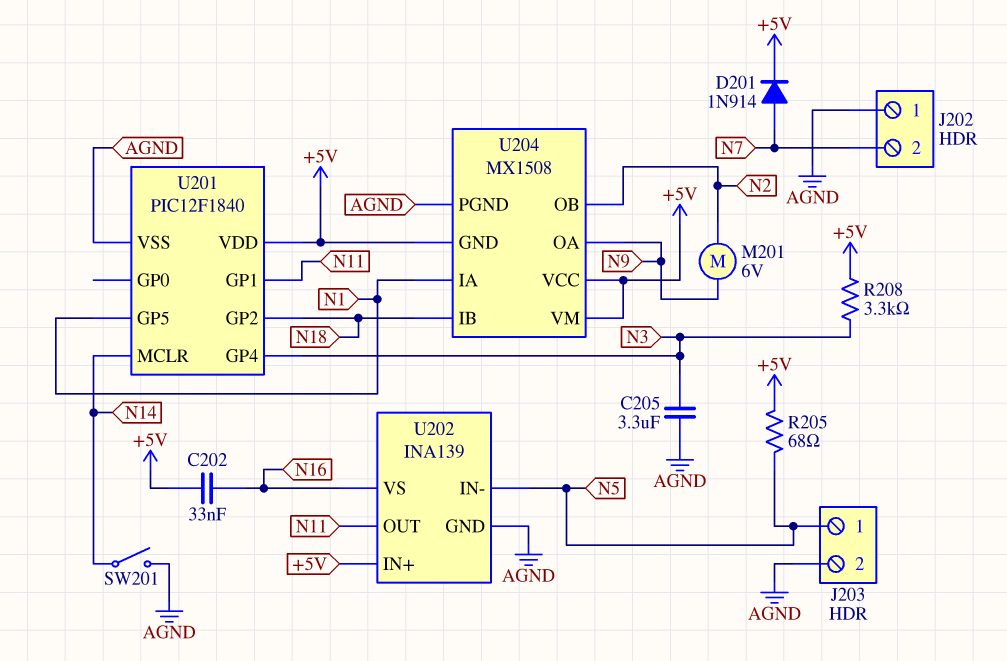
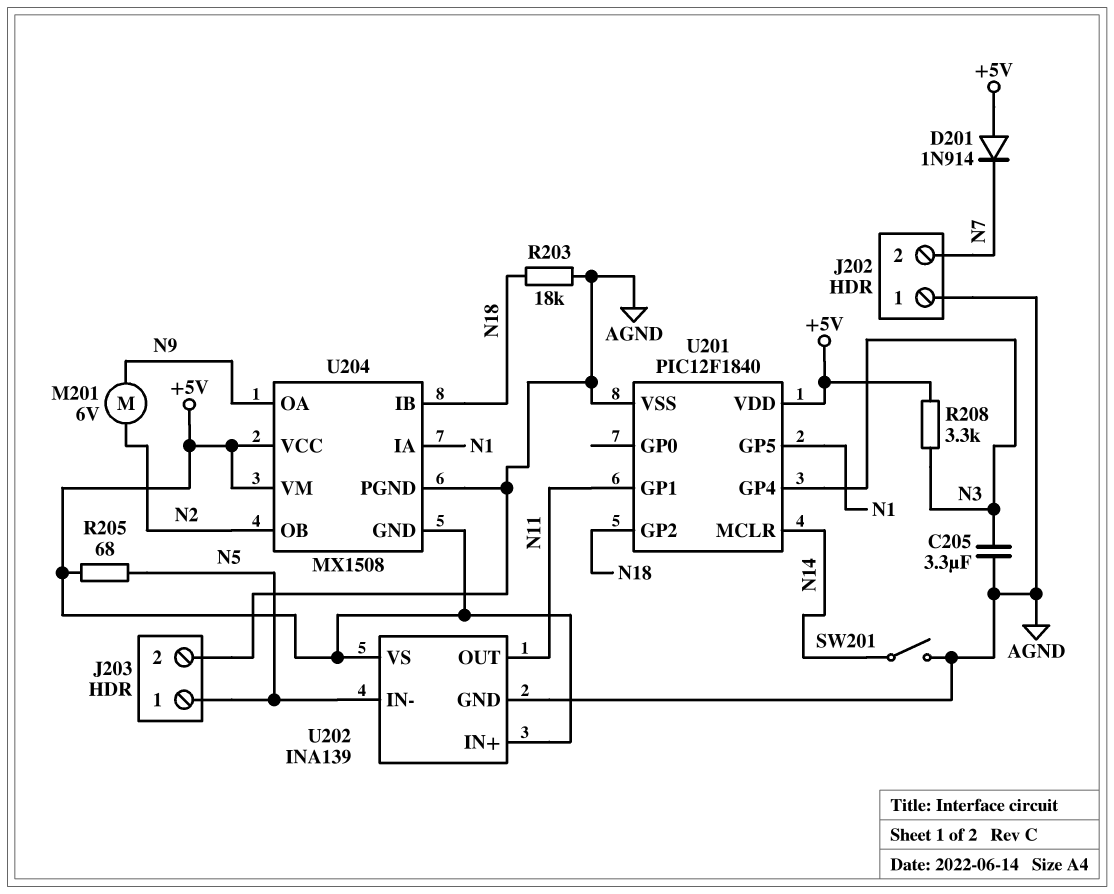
C202: 33nF (+5V, N16) -> none
D201: diode 1N914 (A N7, K +5V) -> diode 1N914 (A +5V, K N7)
R203: none -> 18k (AGND, N18)
U202 pin VS: N16 -> +5V

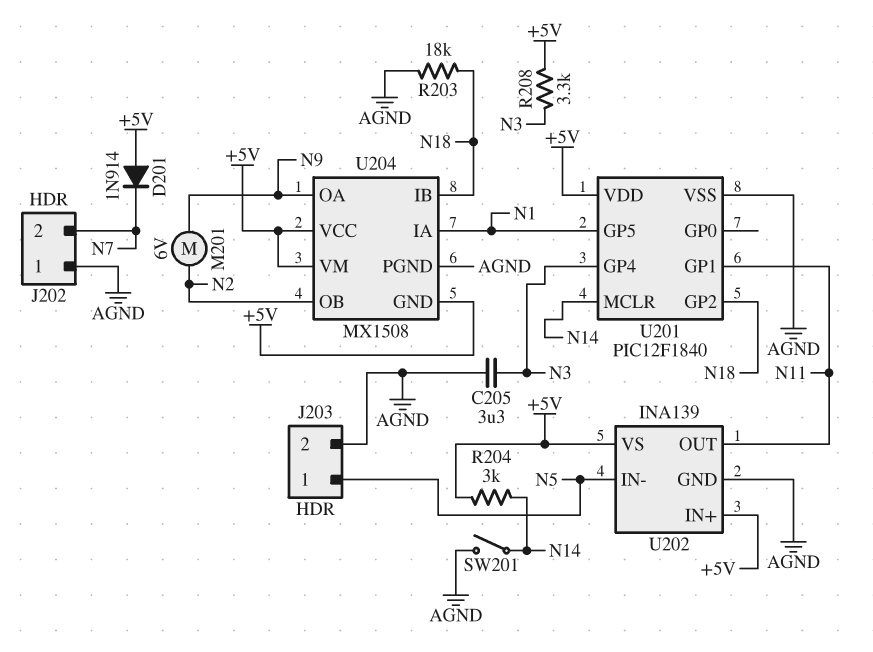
R204: none -> 3k (+5V, N14)
R205: 68 (+5V, N5) -> none

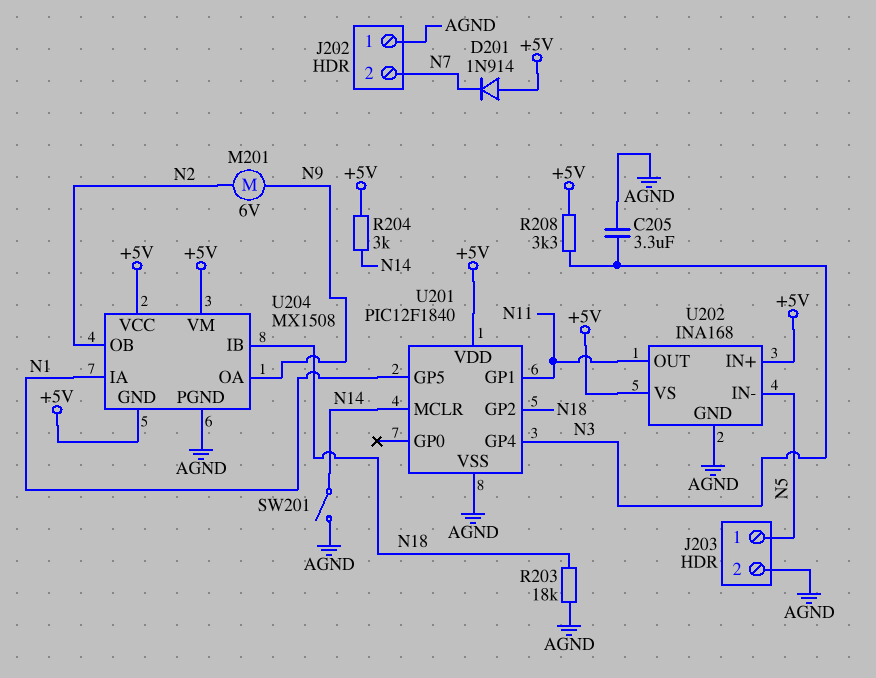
U202: INA139 -> INA168

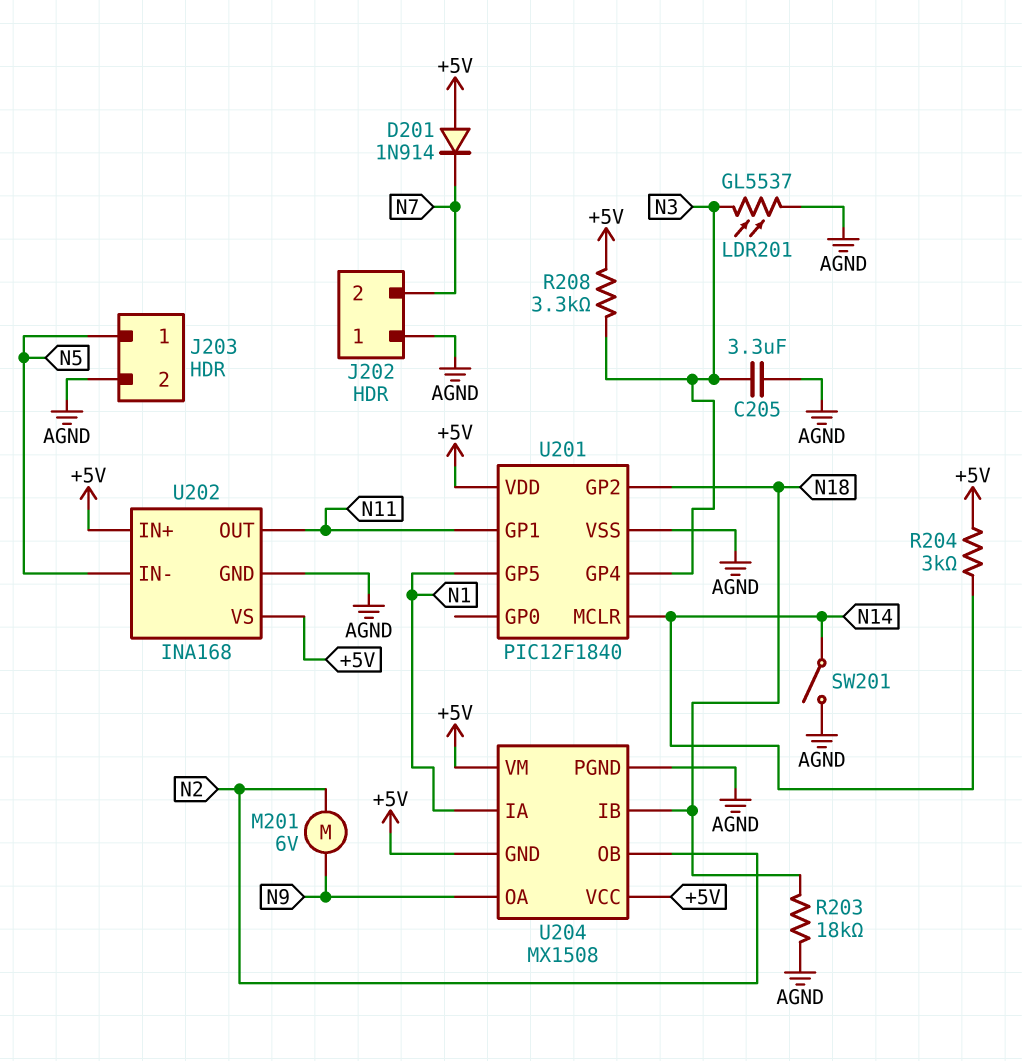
LDR201: none -> GL5537 (AGND, N3)

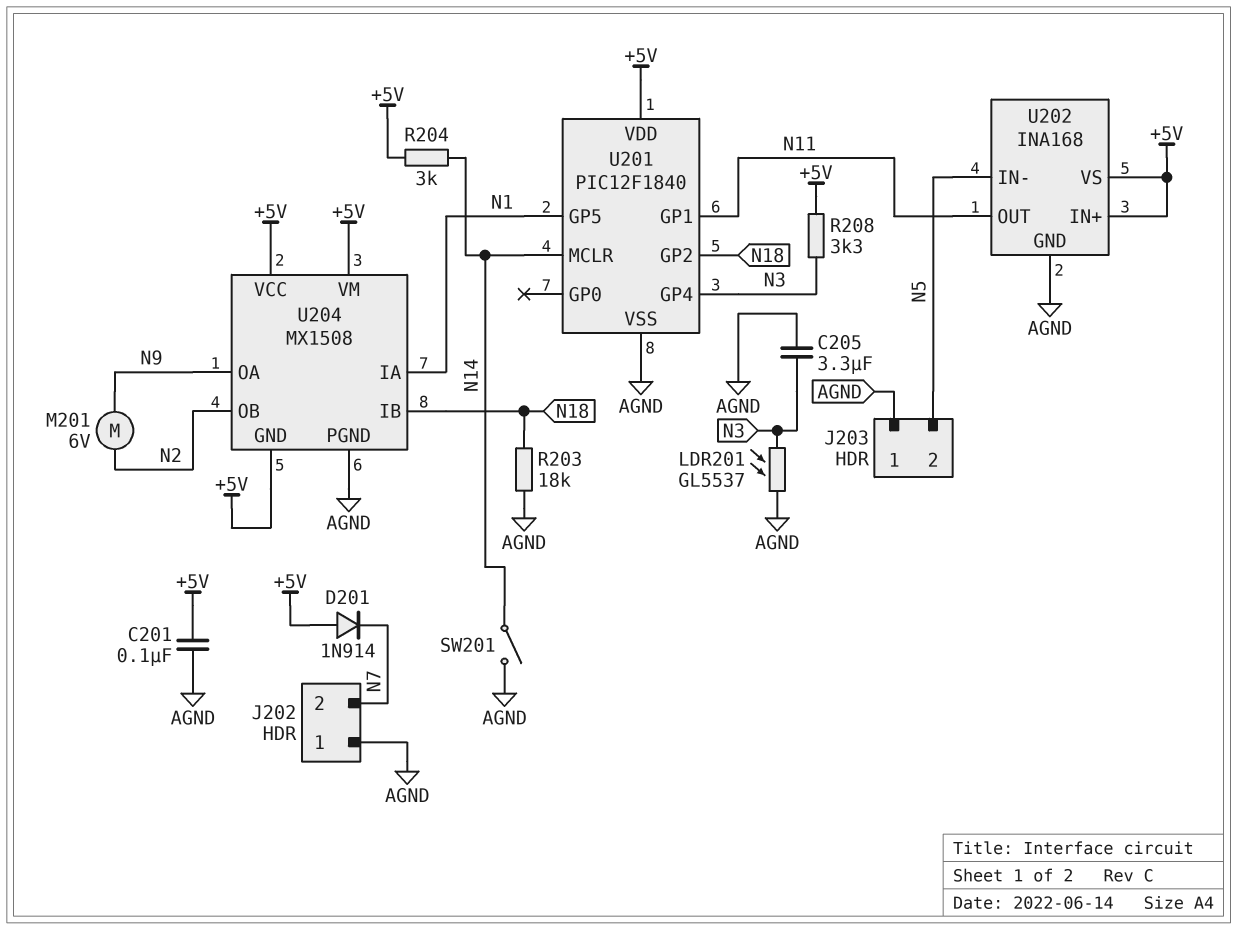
C201: none -> 100nF (+5V, AGND)
J203 pin 1: N5 -> AGND
J203 pin 2: AGND -> N5

